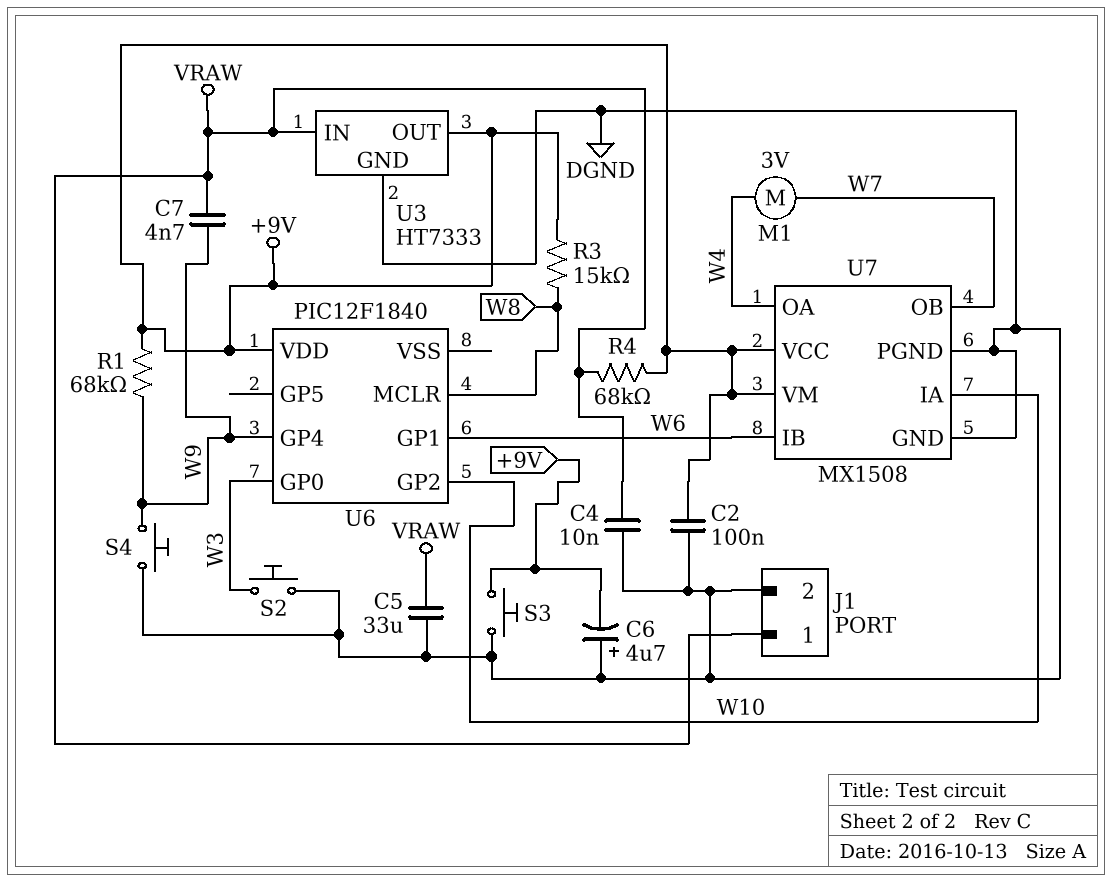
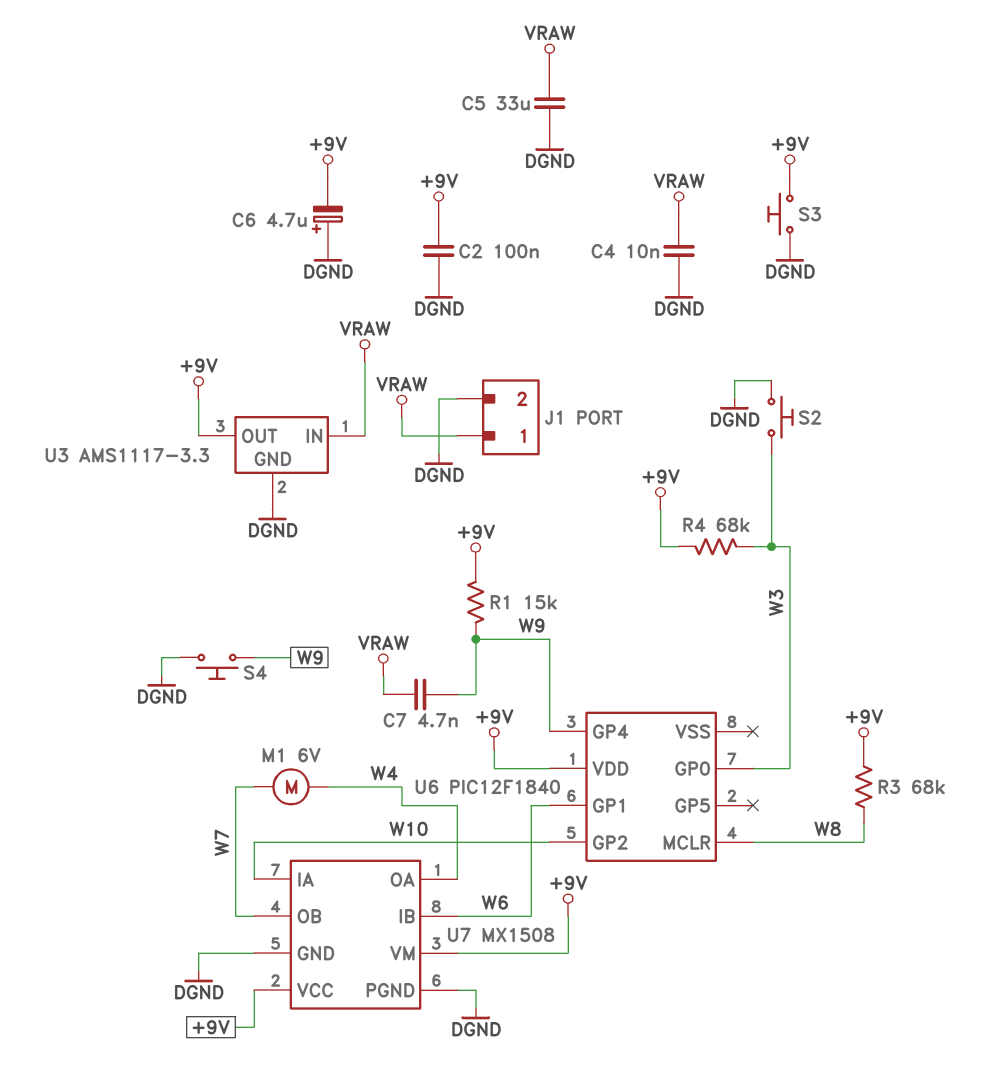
M1: motor 3V (W4, W7) -> motor 6V (W4, W7)
R1: 68k (+9V, W9) -> 15k (+9V, W9)
R3: 15k (+9V, W8) -> 68k (+9V, W8)
R4: 68k (+9V, VRAW) -> 68k (+9V, W3)
U3: HT7333 -> AMS1117-3.3

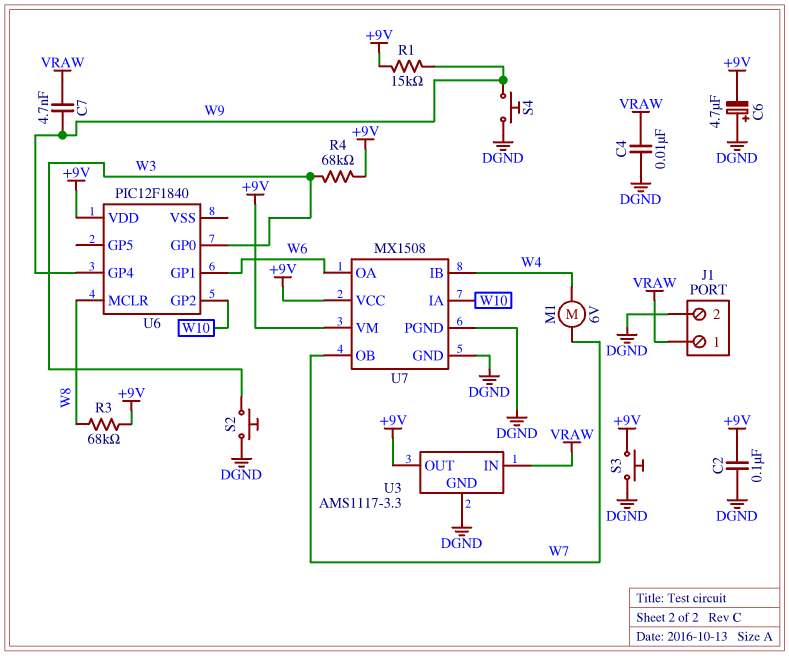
C5: 33uF (DGND, VRAW) -> none
U7 pin IB: W6 -> W4
U7 pin OA: W4 -> W6

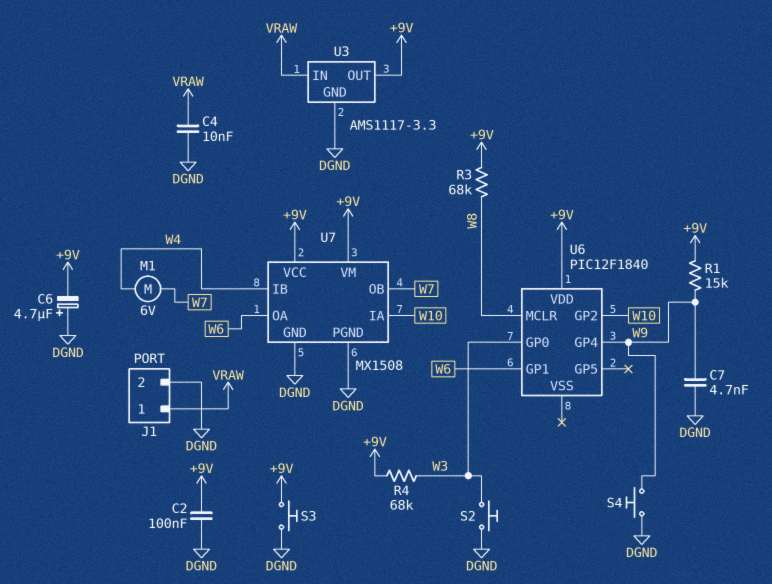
C7: 4.7nF (VRAW, W9) -> 4.7nF (DGND, W9)

